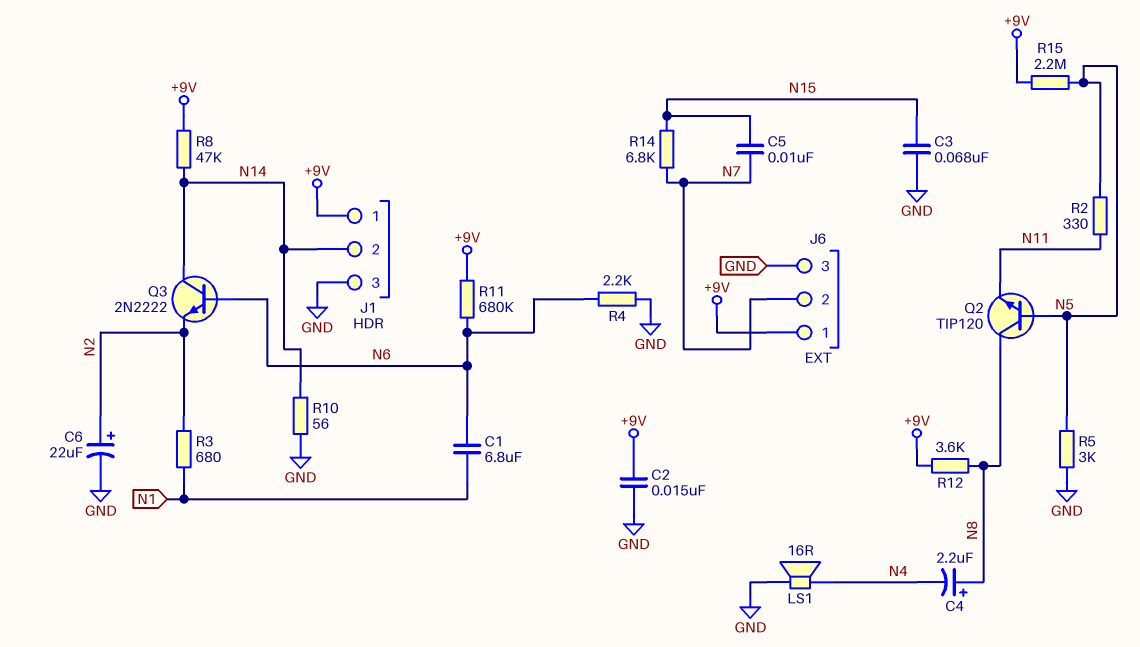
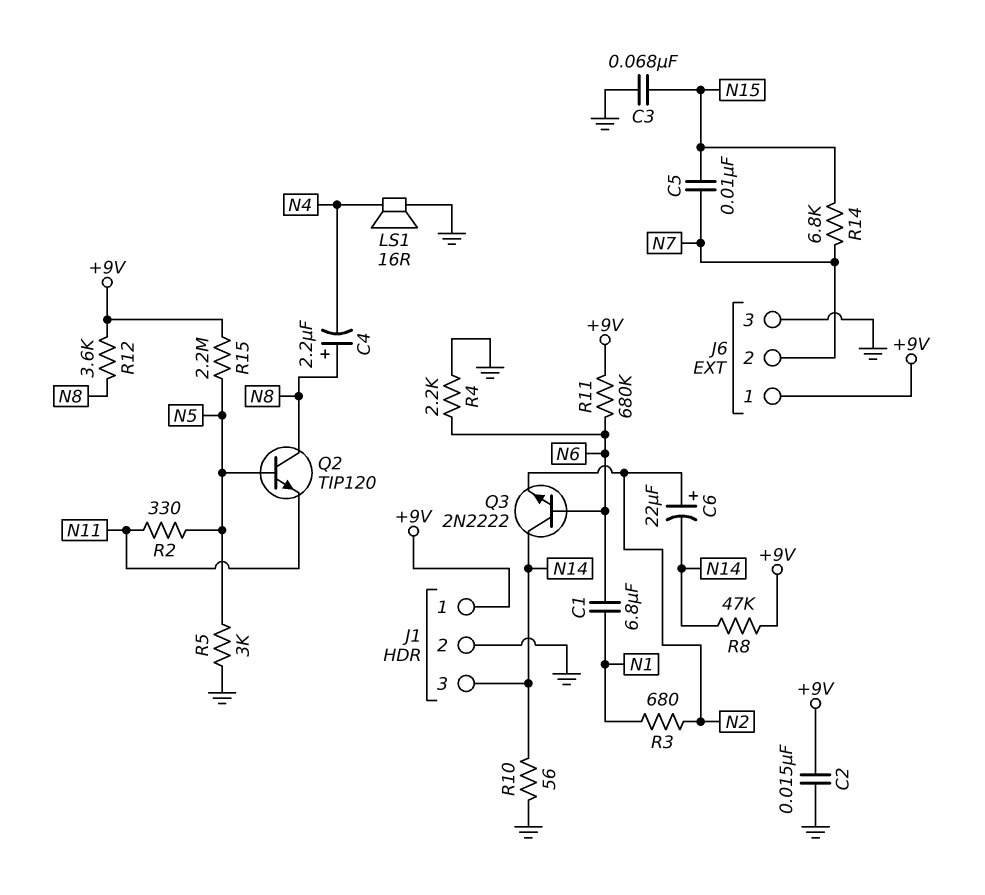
C6: 22uF (plus N2, minus GND) -> 22uF (plus N2, minus N14)
J1 pin 2: N14 -> GND
J1 pin 3: GND -> N14

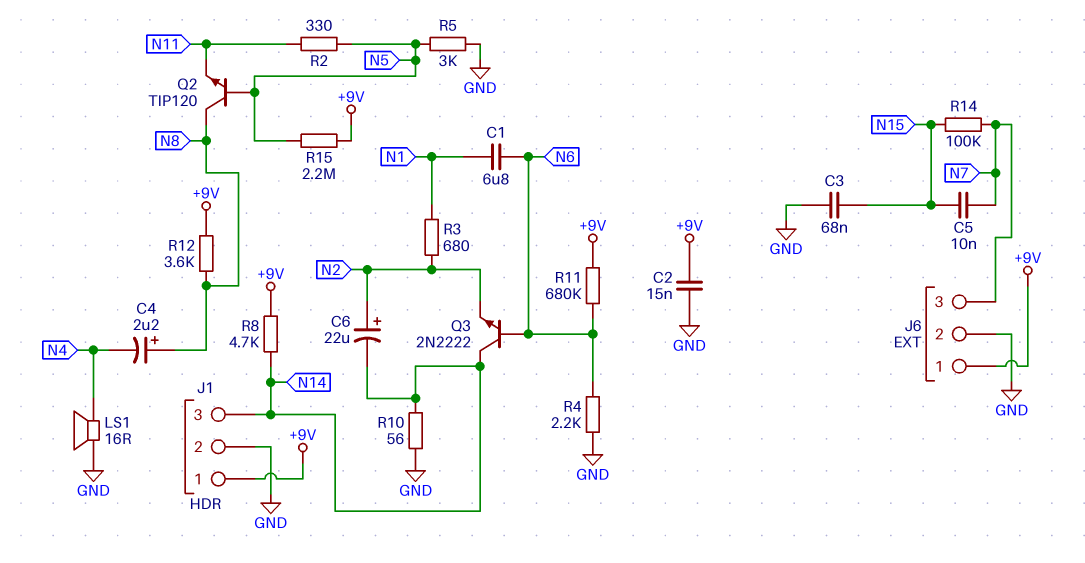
J6 pin 2: N7 -> GND
J6 pin 3: GND -> N7
R8: 47k (+9V, N14) -> 4.7k (+9V, N14)
R14: 6.8k (N7, N15) -> 100k (N7, N15)

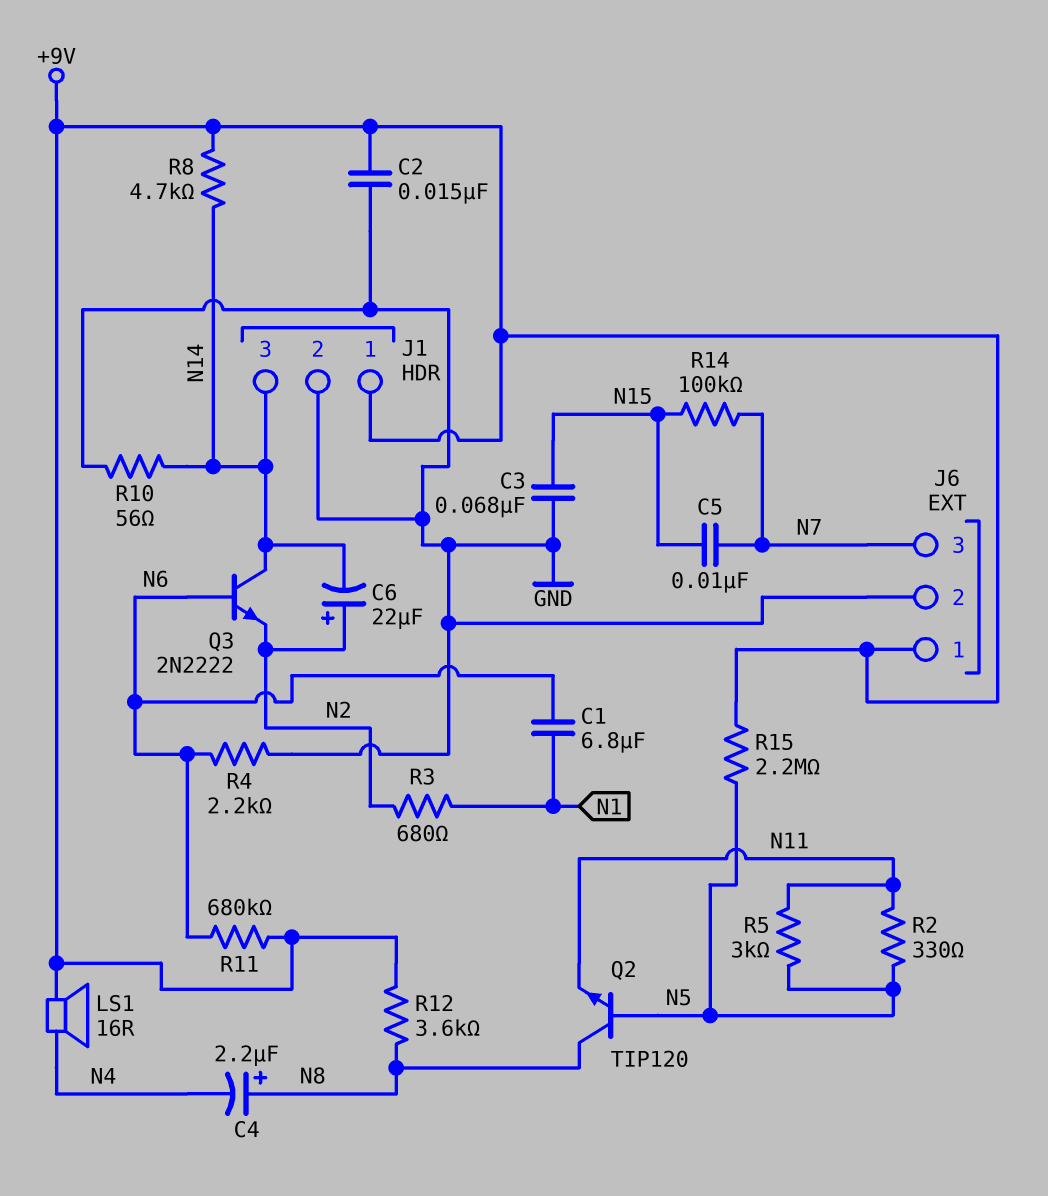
LS1: speaker 16R (GND, N4) -> speaker 16R (+9V, N4)
R5: 3k (GND, N5) -> 3k (N5, N11)

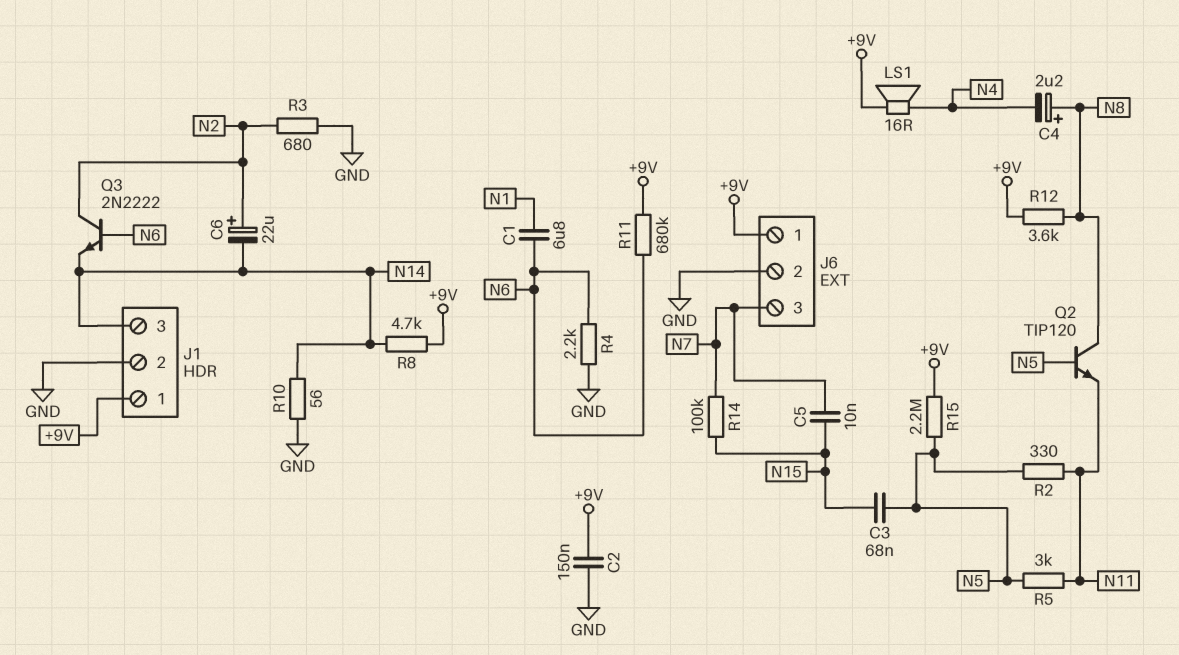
C2: 15nF (+9V, GND) -> 150nF (+9V, GND)
C3: 68nF (GND, N15) -> 68nF (N5, N15)
Q3: NPN 2N2222 (B N6, C N14, E N2) -> NPN 2N2222 (B N6, C N2, E N14)
R3: 680 (N1, N2) -> 680 (GND, N2)

